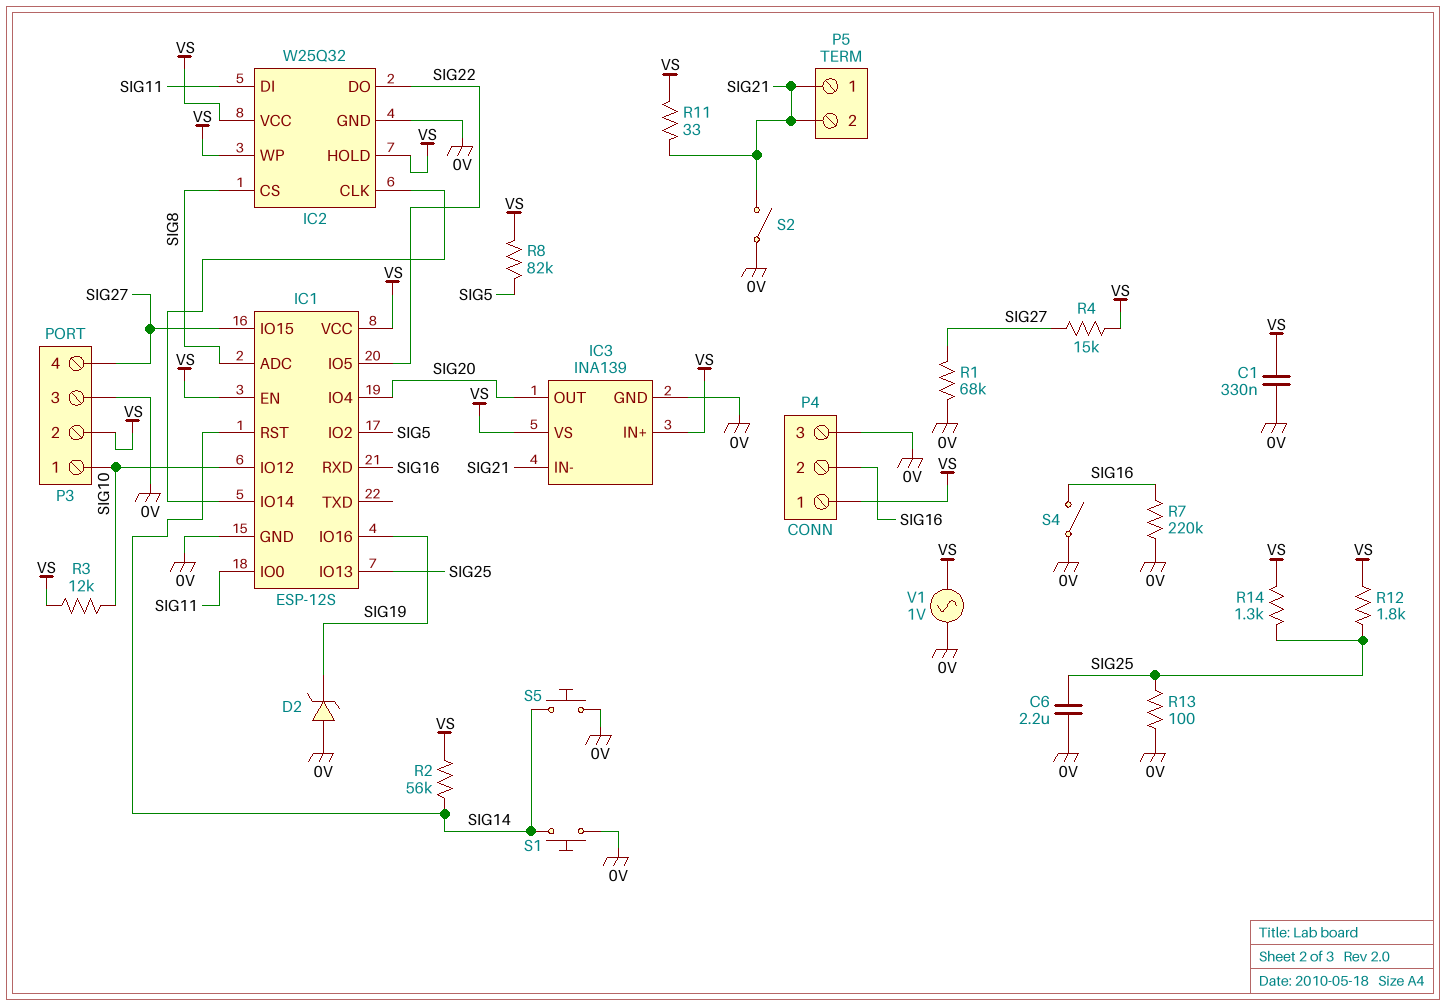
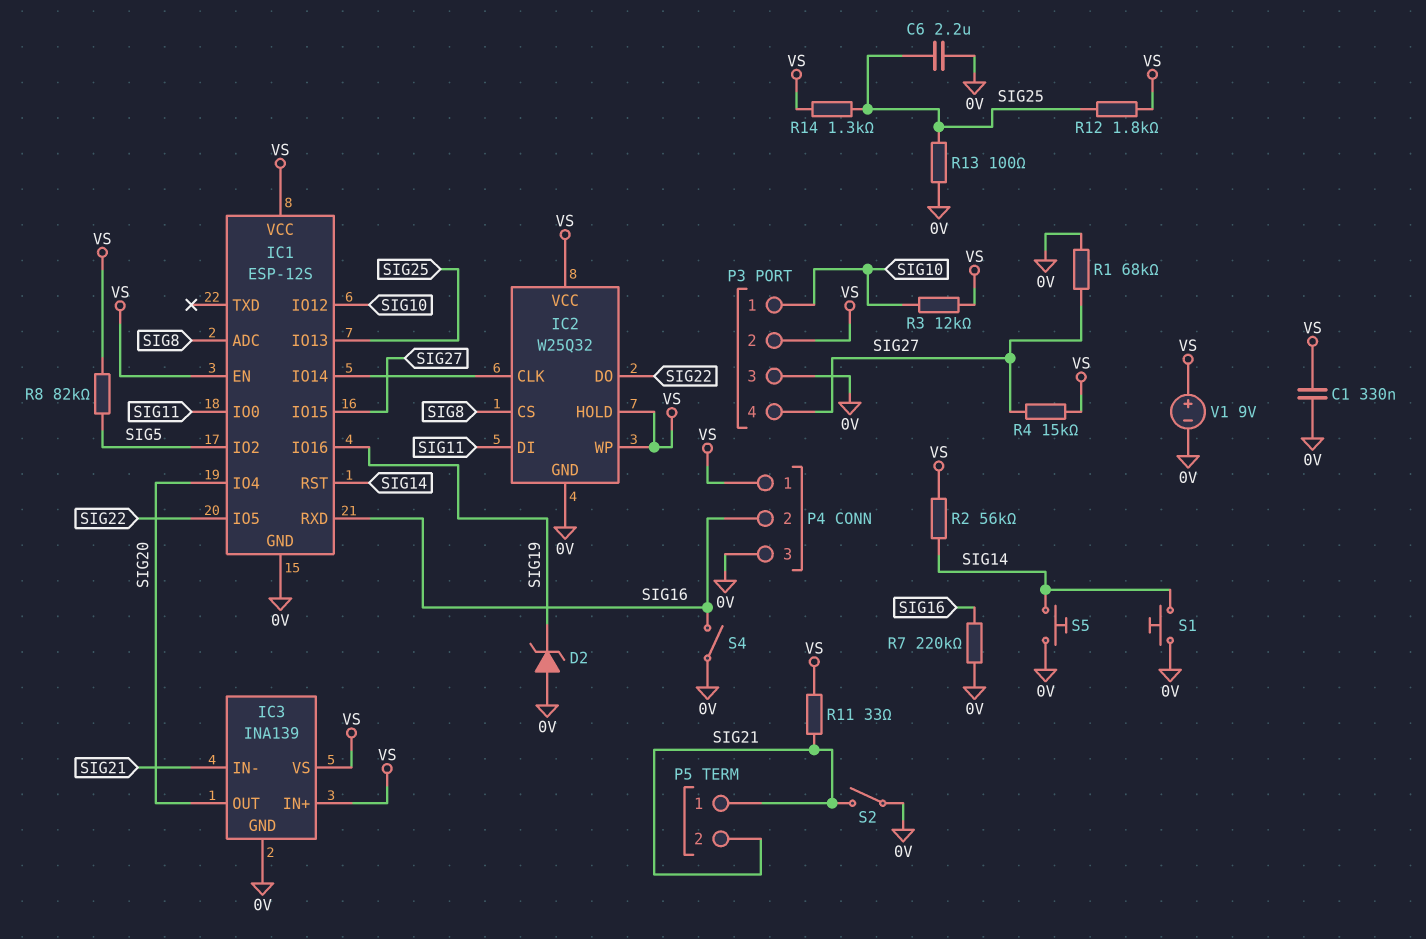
V1: AC 1V (0V, VS) -> 9V (plus VS, minus 0V)

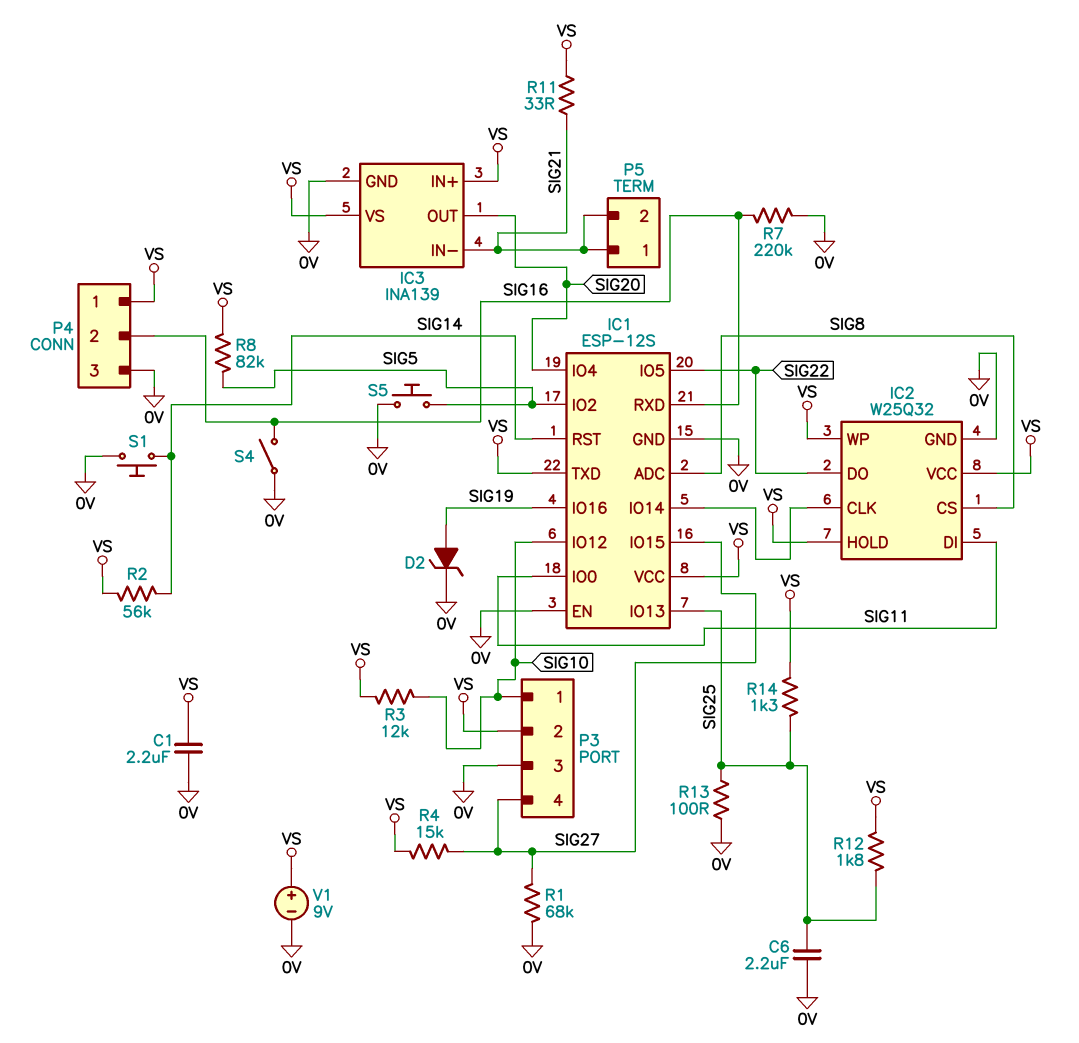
C1: 330nF (0V, VS) -> 2.2uF (0V, VS)
D2: zener (A 0V, K SIG19) -> zener (A SIG19, K 0V)
IC1 pin EN: VS -> 0V
IC1 pin TXD: none -> VS
S2: switch (0V, SIG21) -> none
S5: button (0V, SIG14) -> button (0V, SIG5)

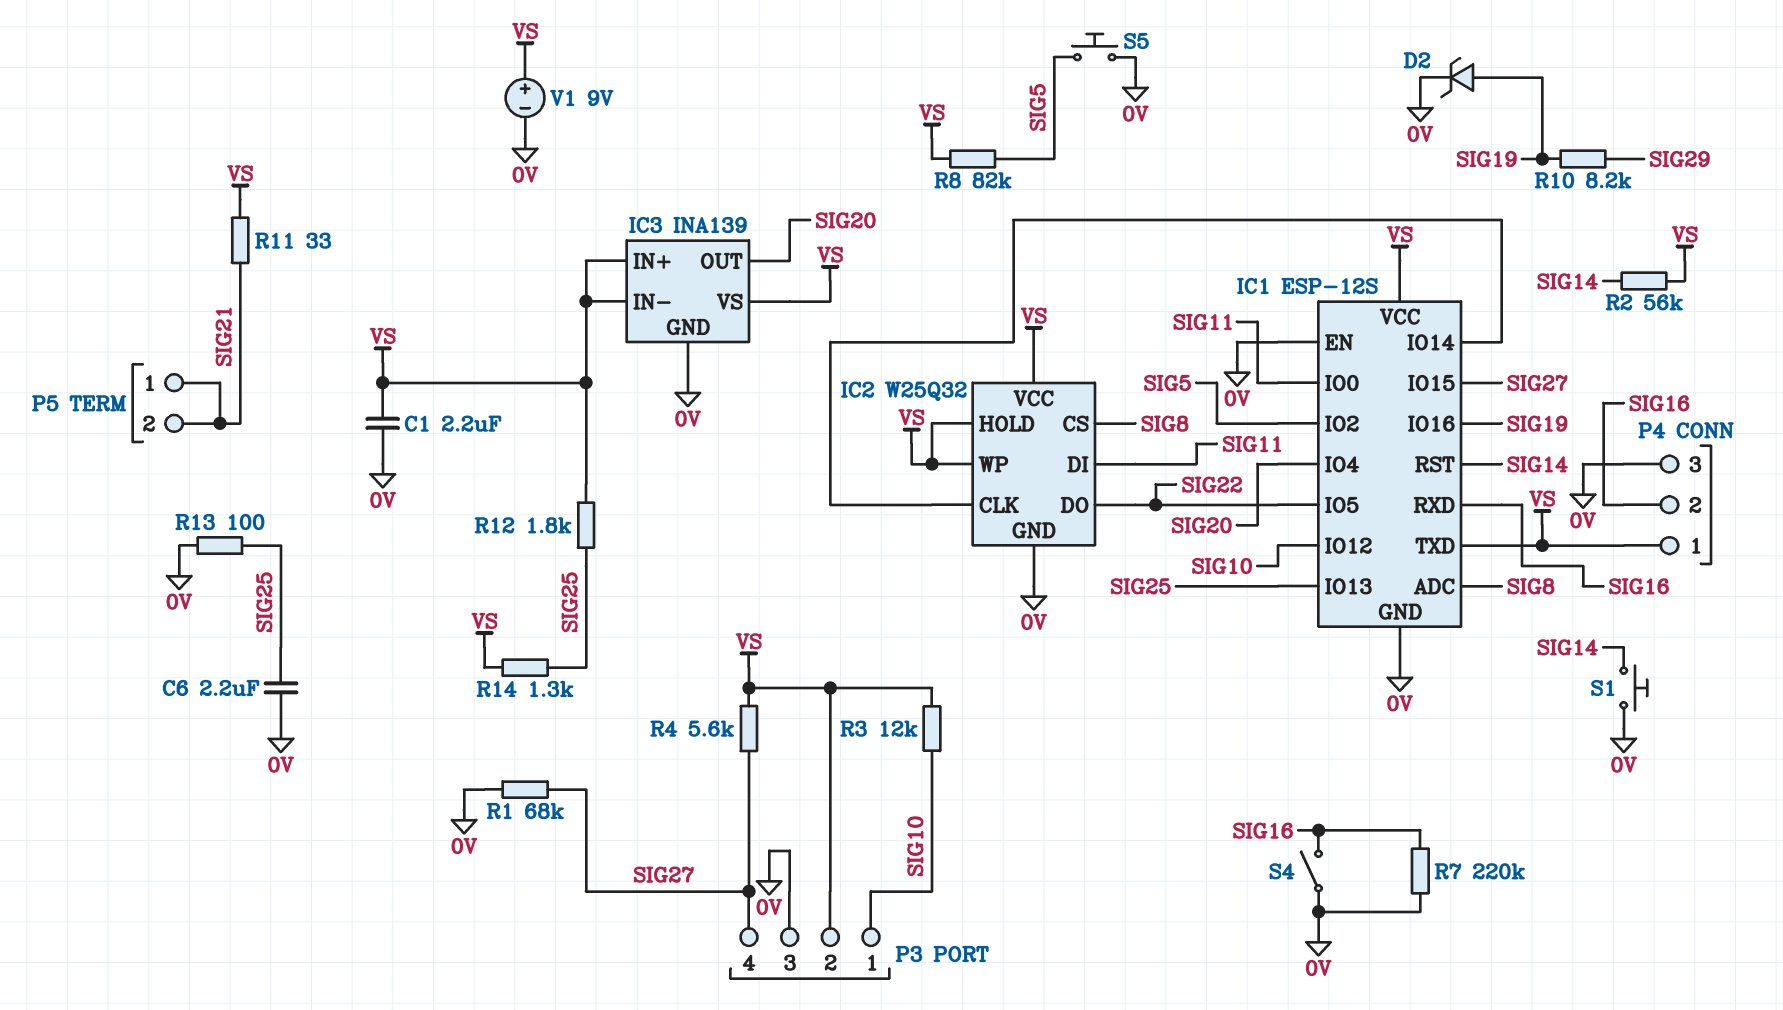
IC3 pin IN-: SIG21 -> VS
R4: 15k (SIG27, VS) -> 5.6k (SIG27, VS)
R10: none -> 8.2k (SIG19, SIG29)

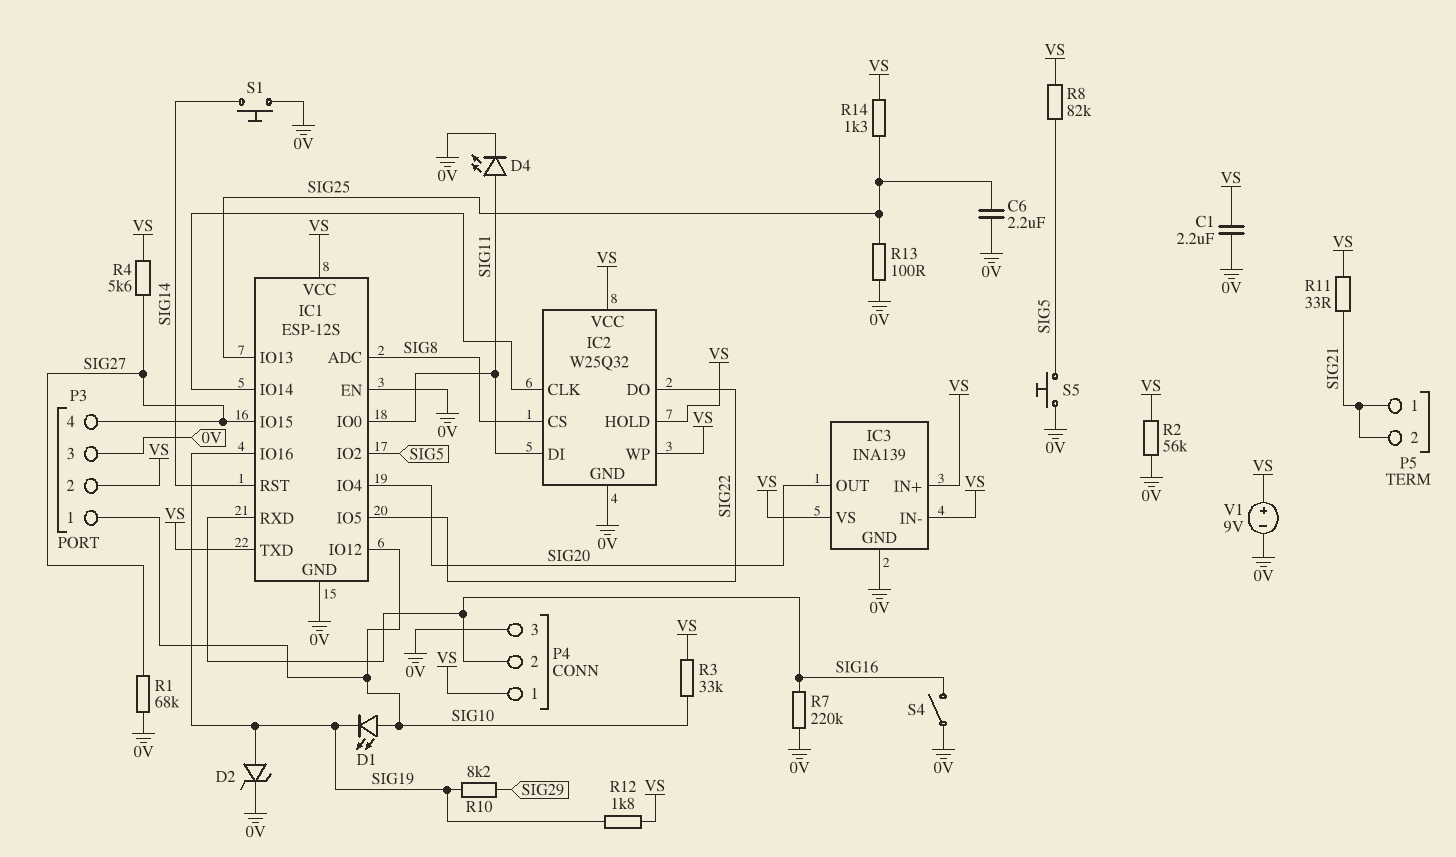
D1: none -> LED (A SIG10, K SIG19)
D4: none -> LED (A SIG11, K 0V)
R2: 56k (SIG14, VS) -> 56k (0V, VS)
R3: 12k (SIG10, VS) -> 33k (SIG10, VS)
R12: 1.8k (SIG25, VS) -> 1.8k (SIG19, VS)

